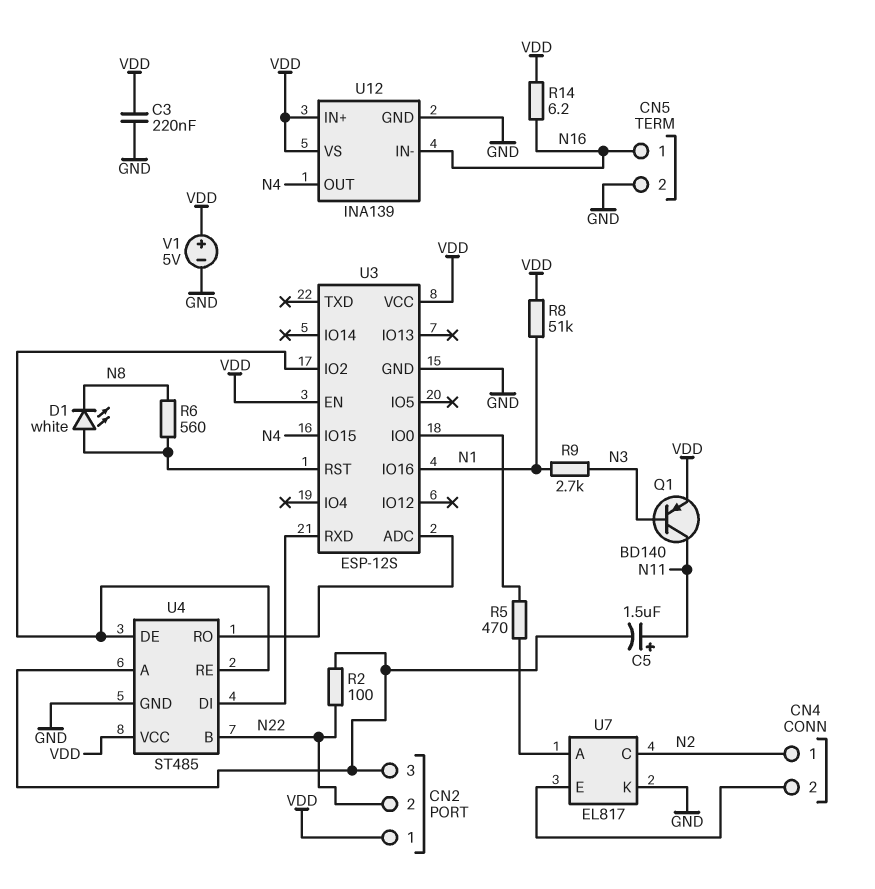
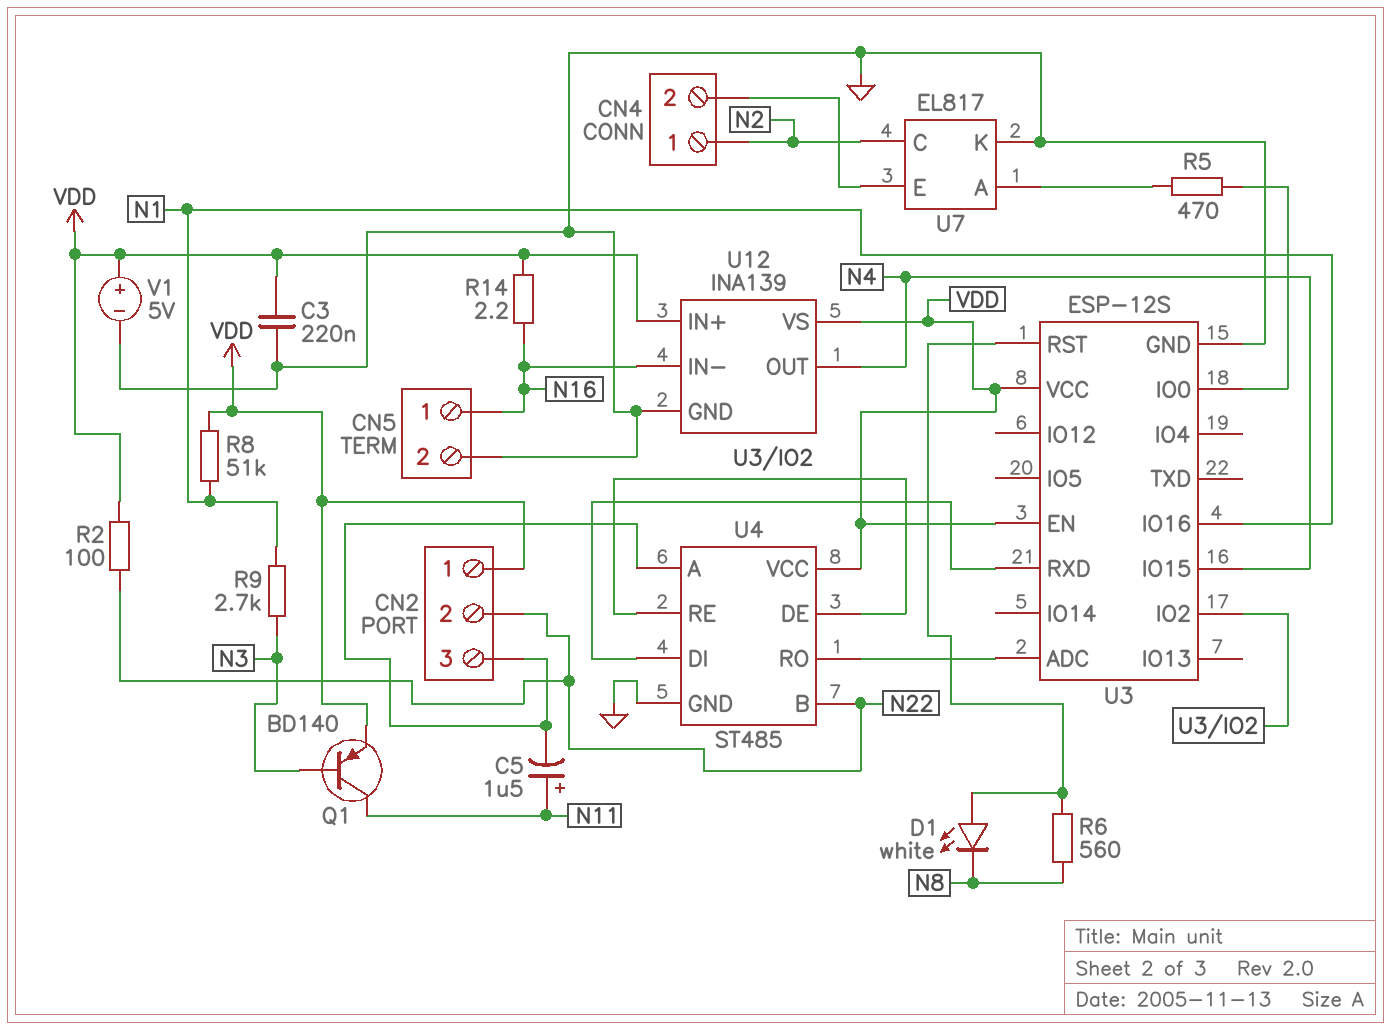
R2: 100 (CN2/3, N22) -> 100 (N22, VDD)
R14: 6.2 (N16, VDD) -> 2.2 (N16, VDD)

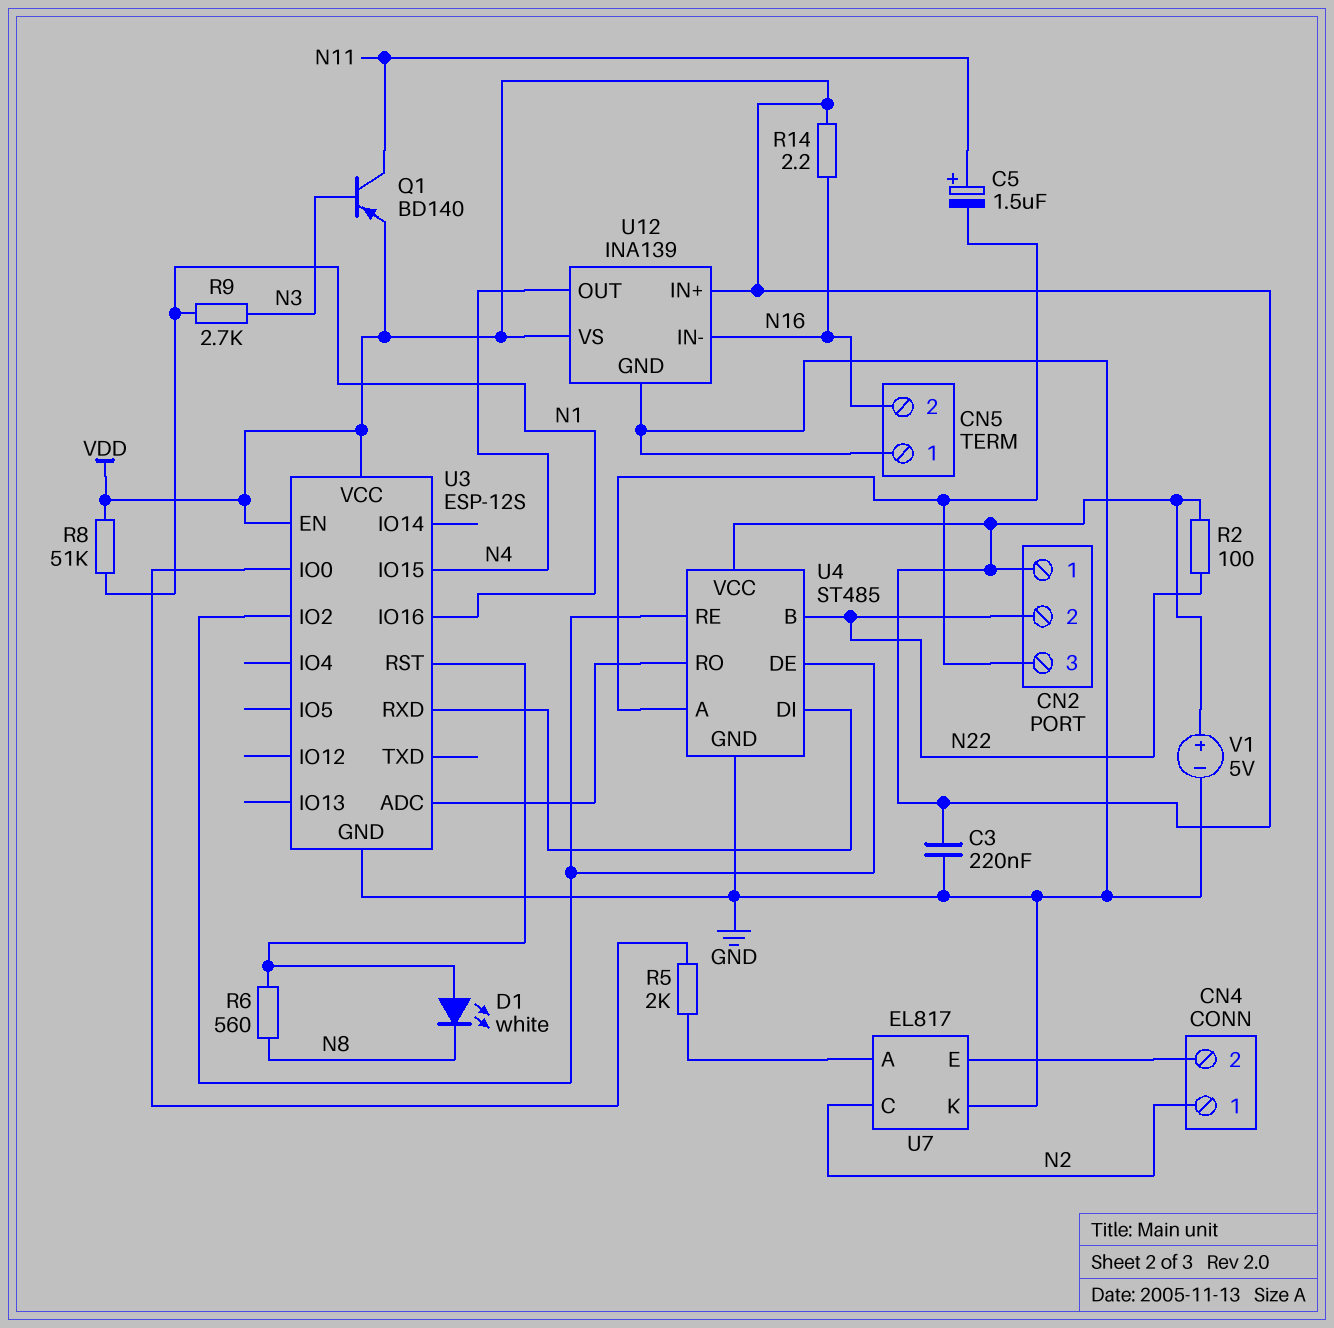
CN5 pin 1: N16 -> GND
CN5 pin 2: GND -> N16
R5: 470 (U3/IO0, U7/A) -> 2k (U3/IO0, U7/A)

